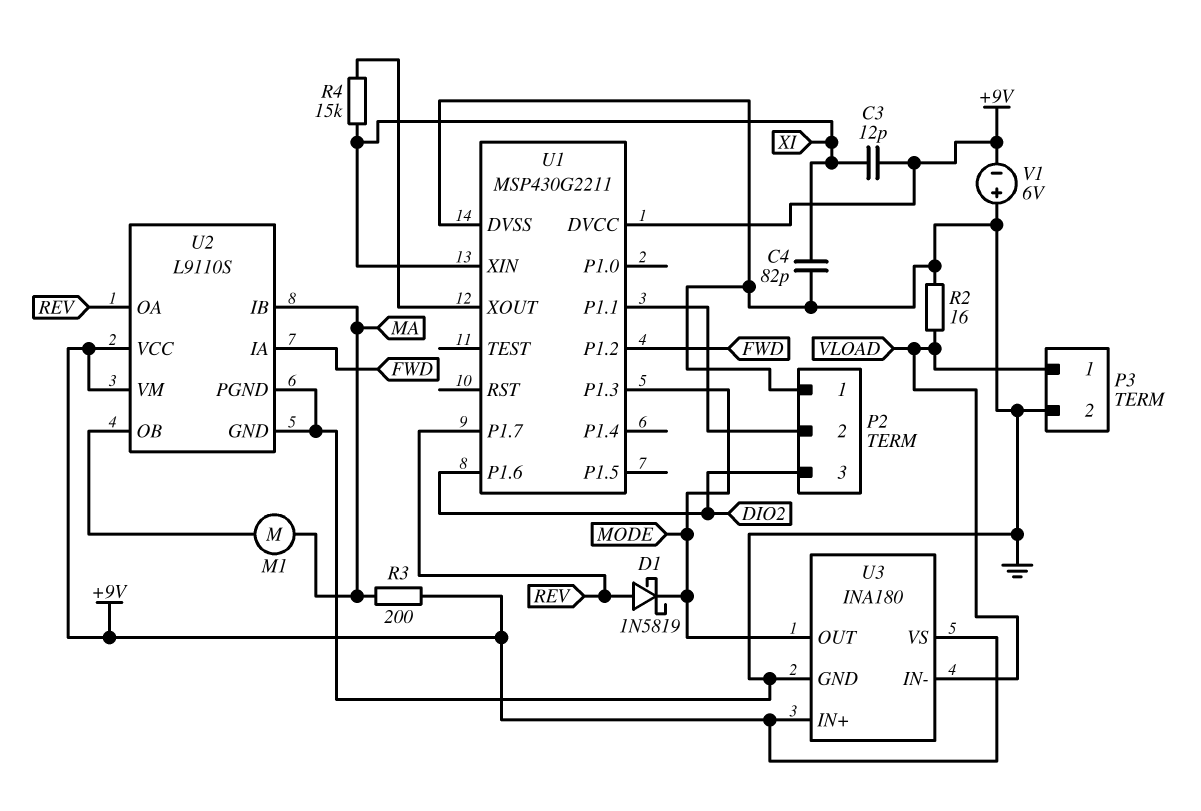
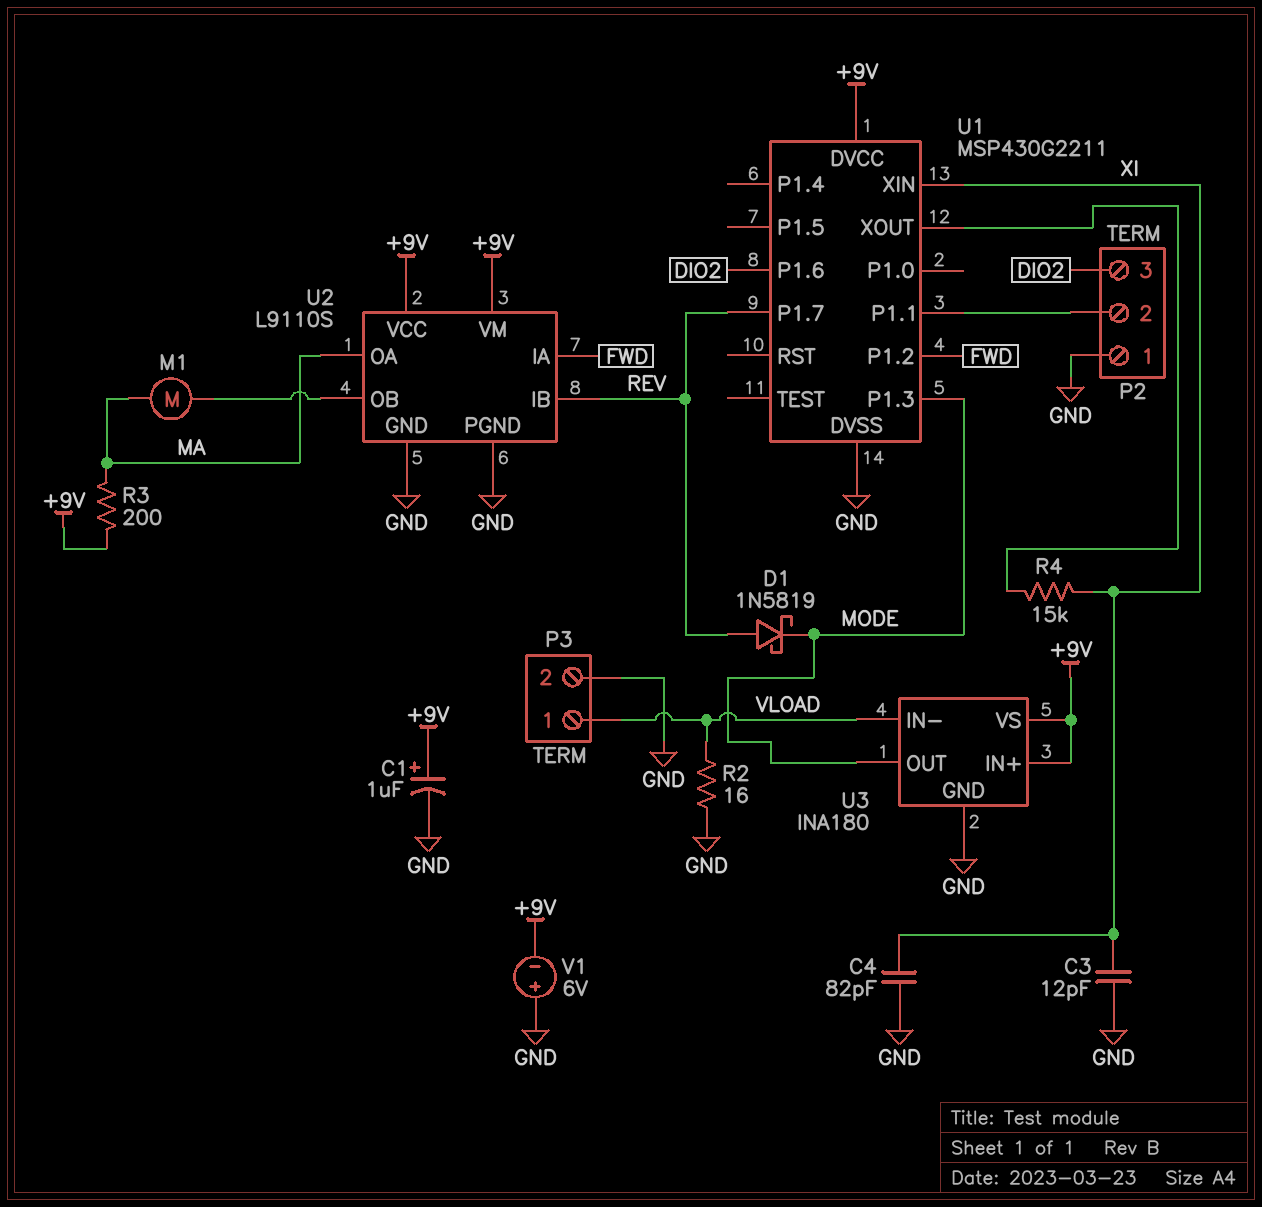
C1: none -> 1uF (plus +9V, minus GND)
C3: 12pF (+9V, XI) -> 12pF (GND, XI)
U2 pin IB: MA -> REV
U2 pin OA: REV -> MA

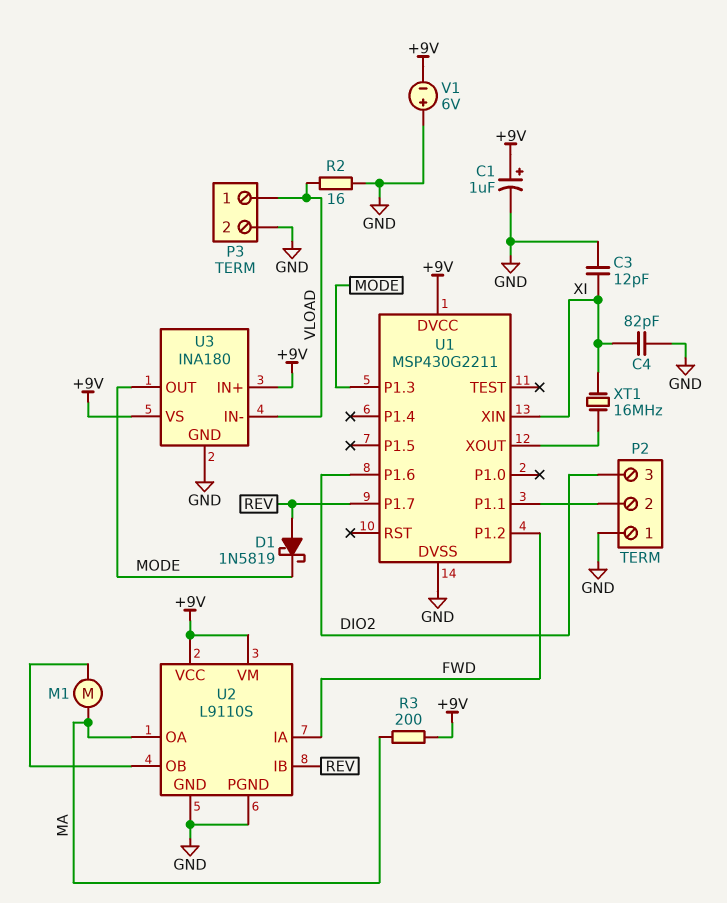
R4: 15k (U1/XOUT, XI) -> none
XT1: none -> 16MHz (U1/XOUT, XI)

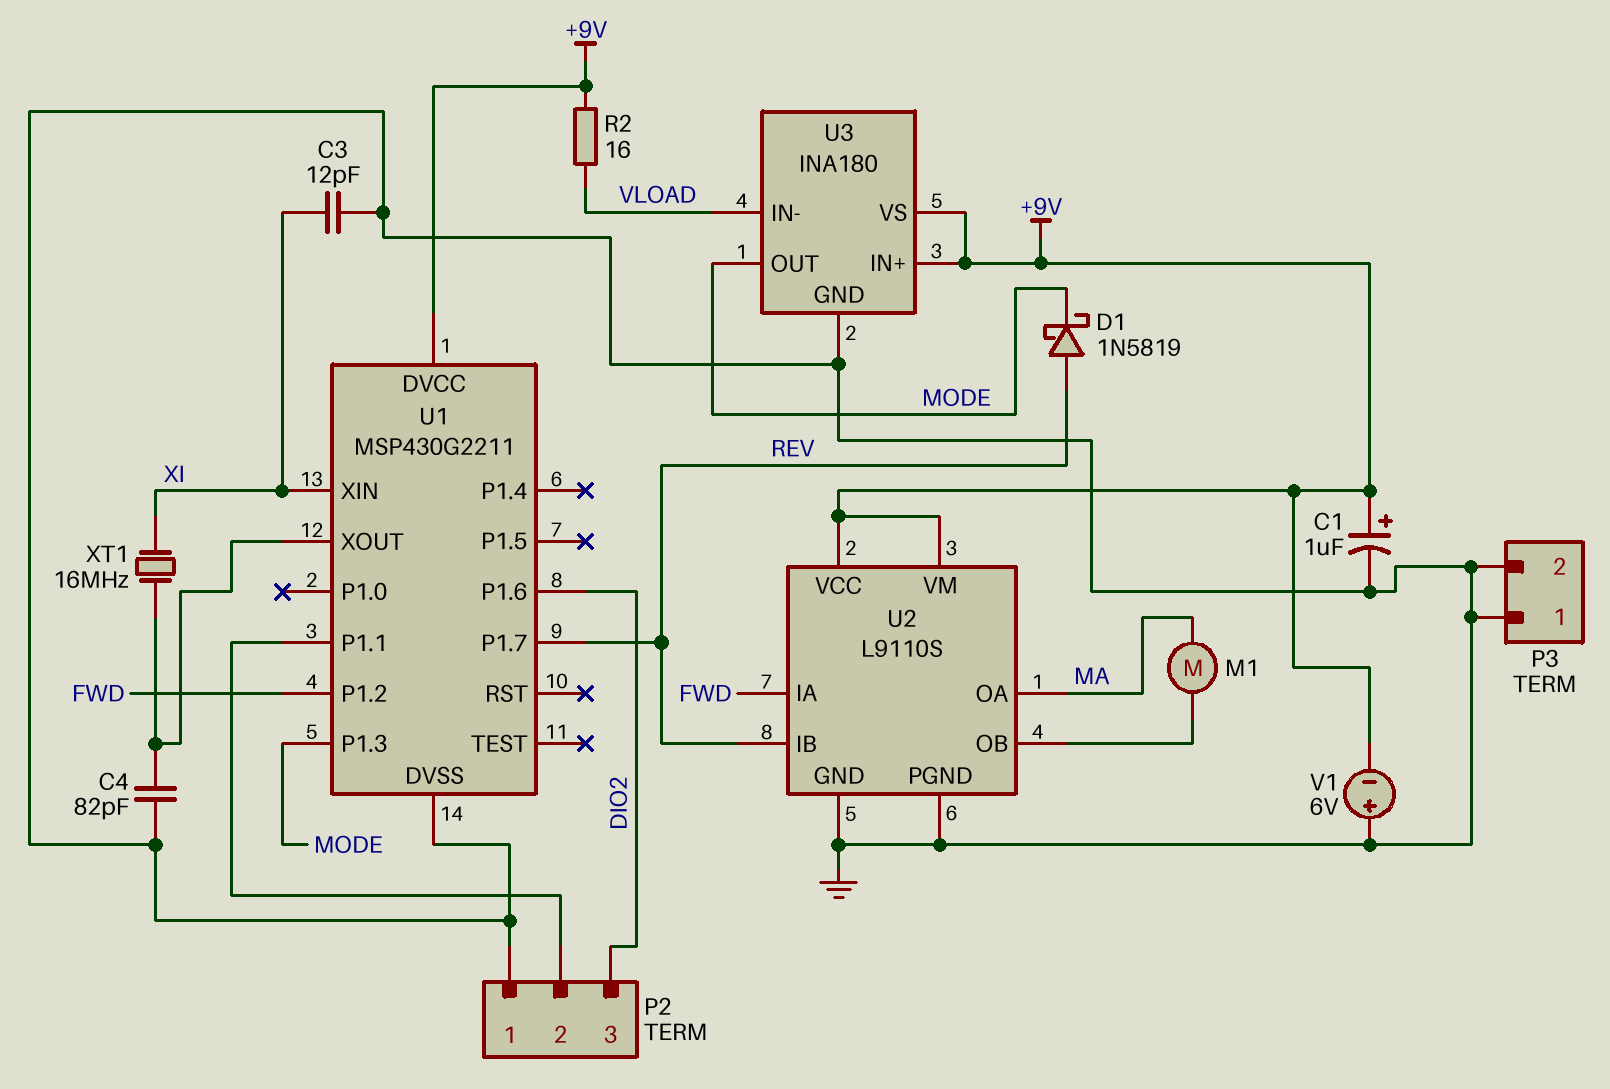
C4: 82pF (GND, XI) -> 82pF (GND, U1/XOUT)
P3 pin 1: VLOAD -> GND
R2: 16 (GND, VLOAD) -> 16 (+9V, VLOAD)
R3: 200 (+9V, MA) -> none

